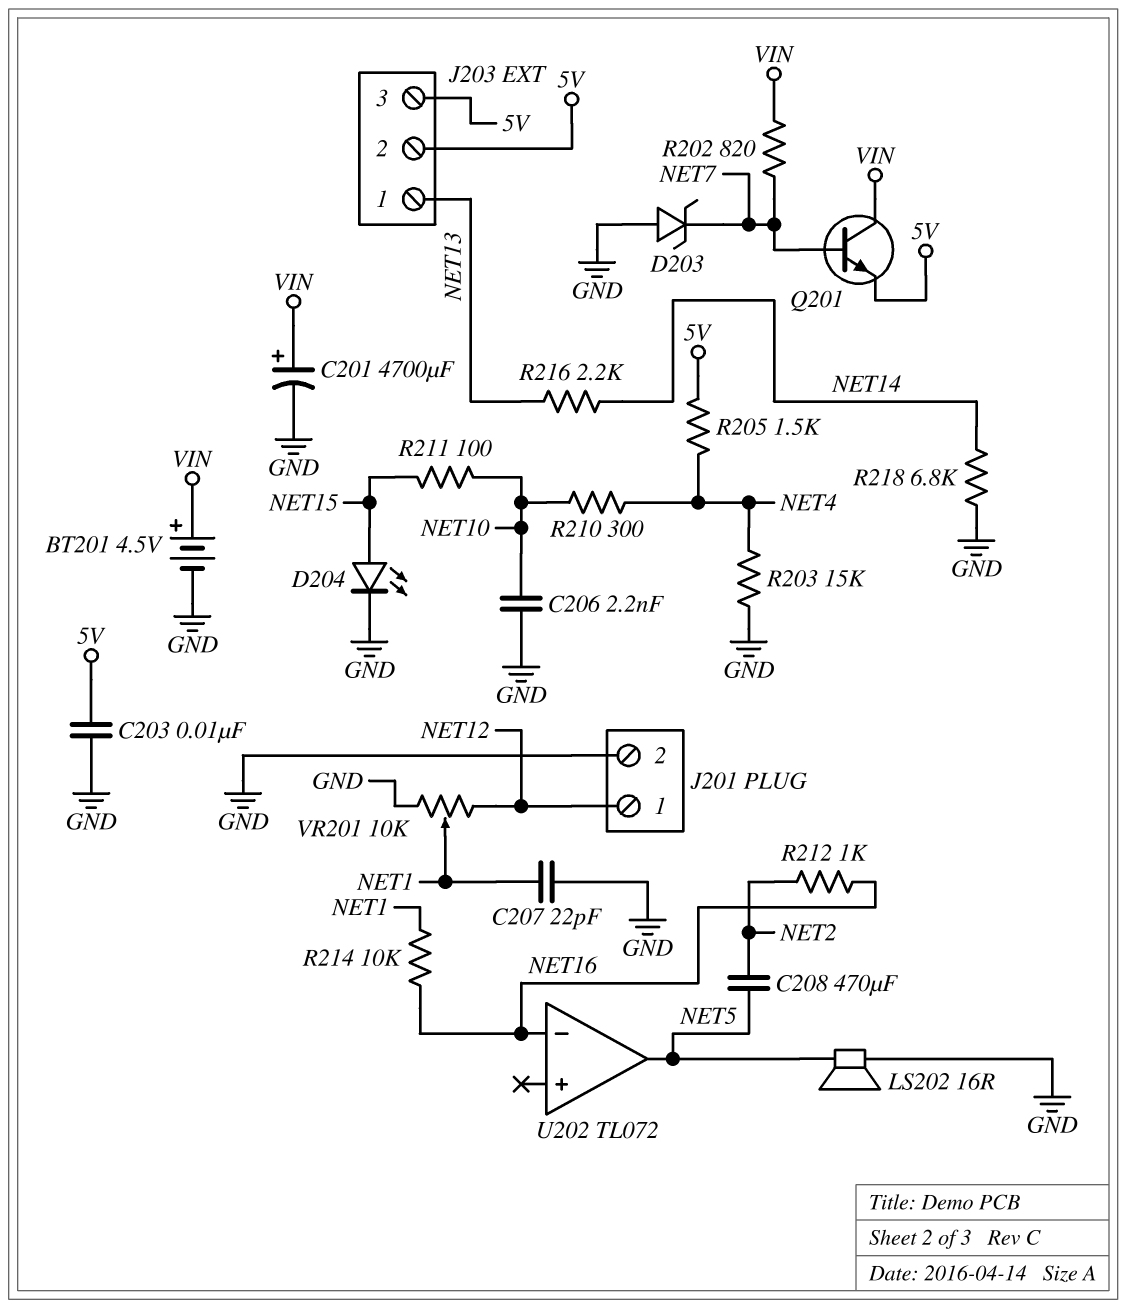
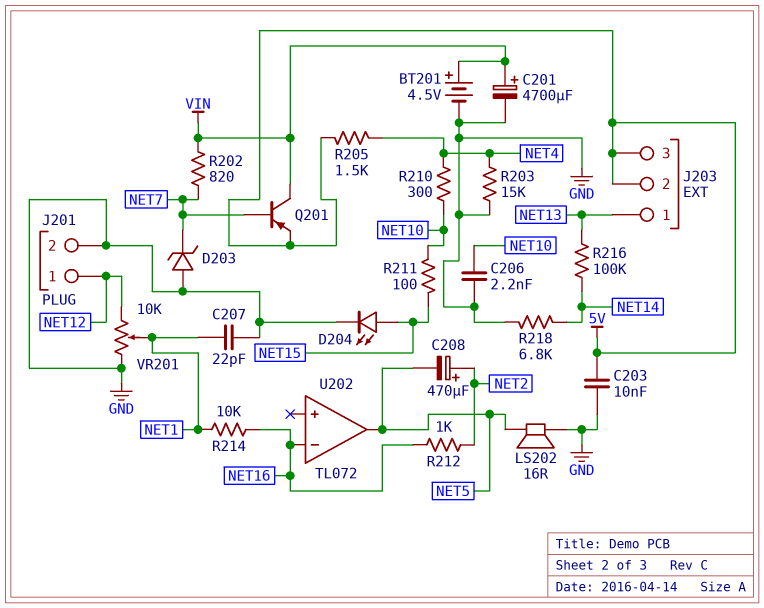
C208: 470uF (NET2, NET5) -> 470uF (plus NET2, minus NET5)
Q201: NPN (B NET7, C VIN, E 5V) -> PNP (B NET7, C VIN, E 5V)
R216: 2.2k (NET13, NET14) -> 100k (NET13, NET14)

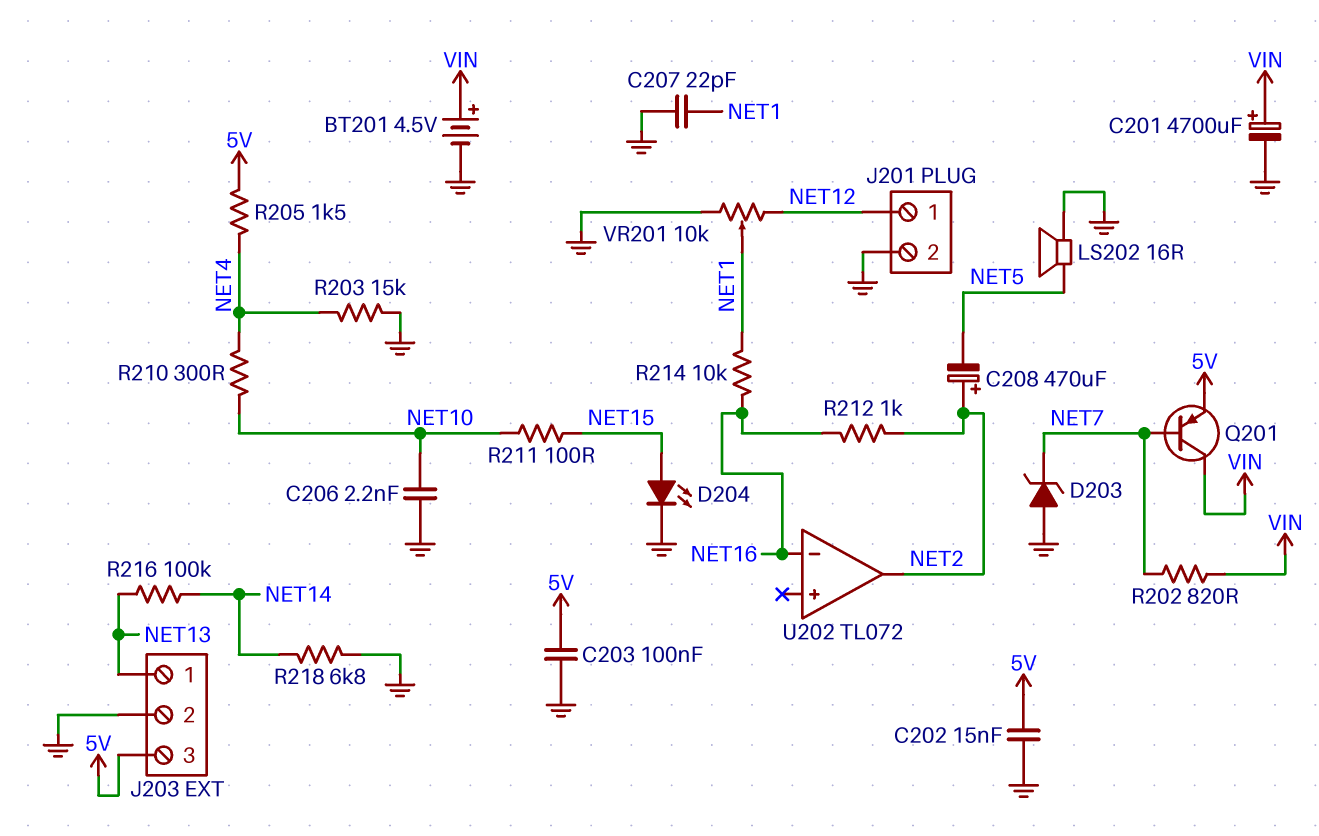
C202: none -> 15nF (5V, GND)
C203: 10nF (5V, GND) -> 100nF (5V, GND)
J203 pin 2: 5V -> GND
U202 pin out: NET5 -> NET2

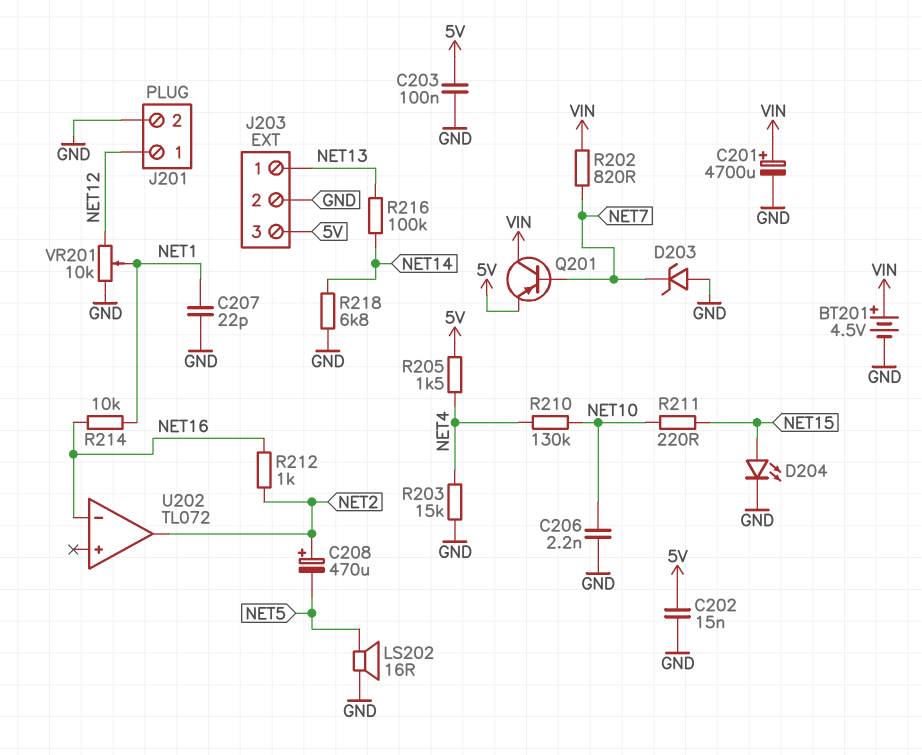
R210: 300 (NET4, NET10) -> 130k (NET4, NET10)
R211: 100 (NET10, NET15) -> 220 (NET10, NET15)

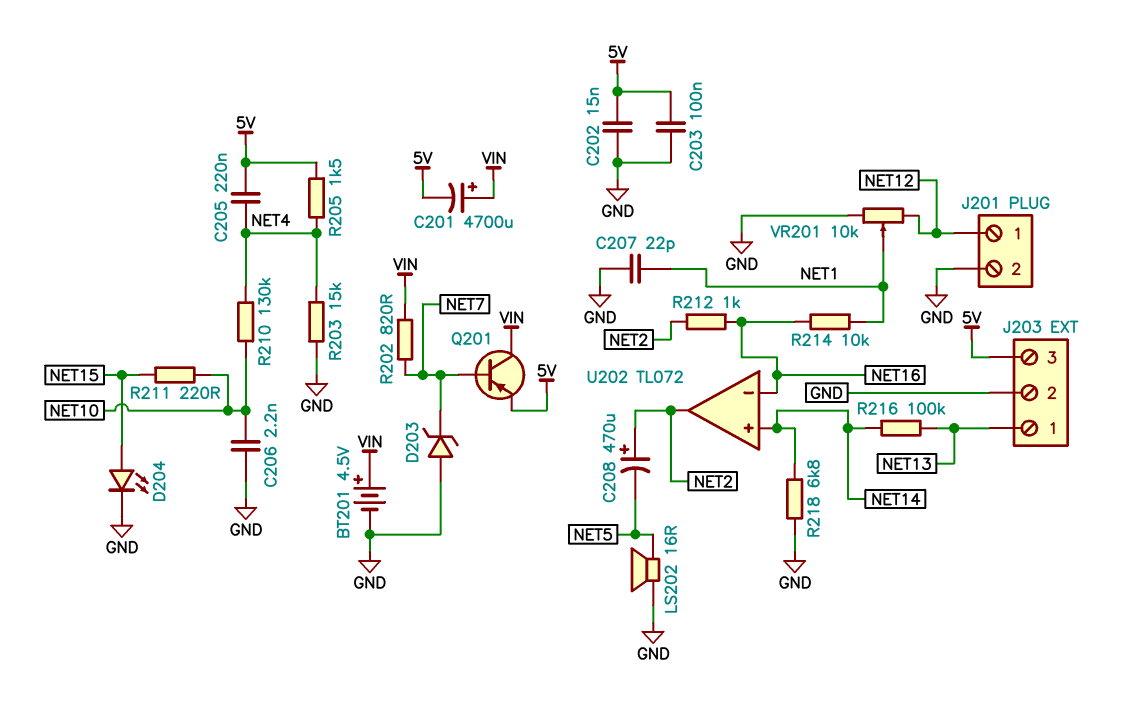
C201: 4700uF (plus VIN, minus GND) -> 4700uF (plus VIN, minus 5V)
C205: none -> 220nF (5V, NET4)
U202 pin in+: none -> NET14

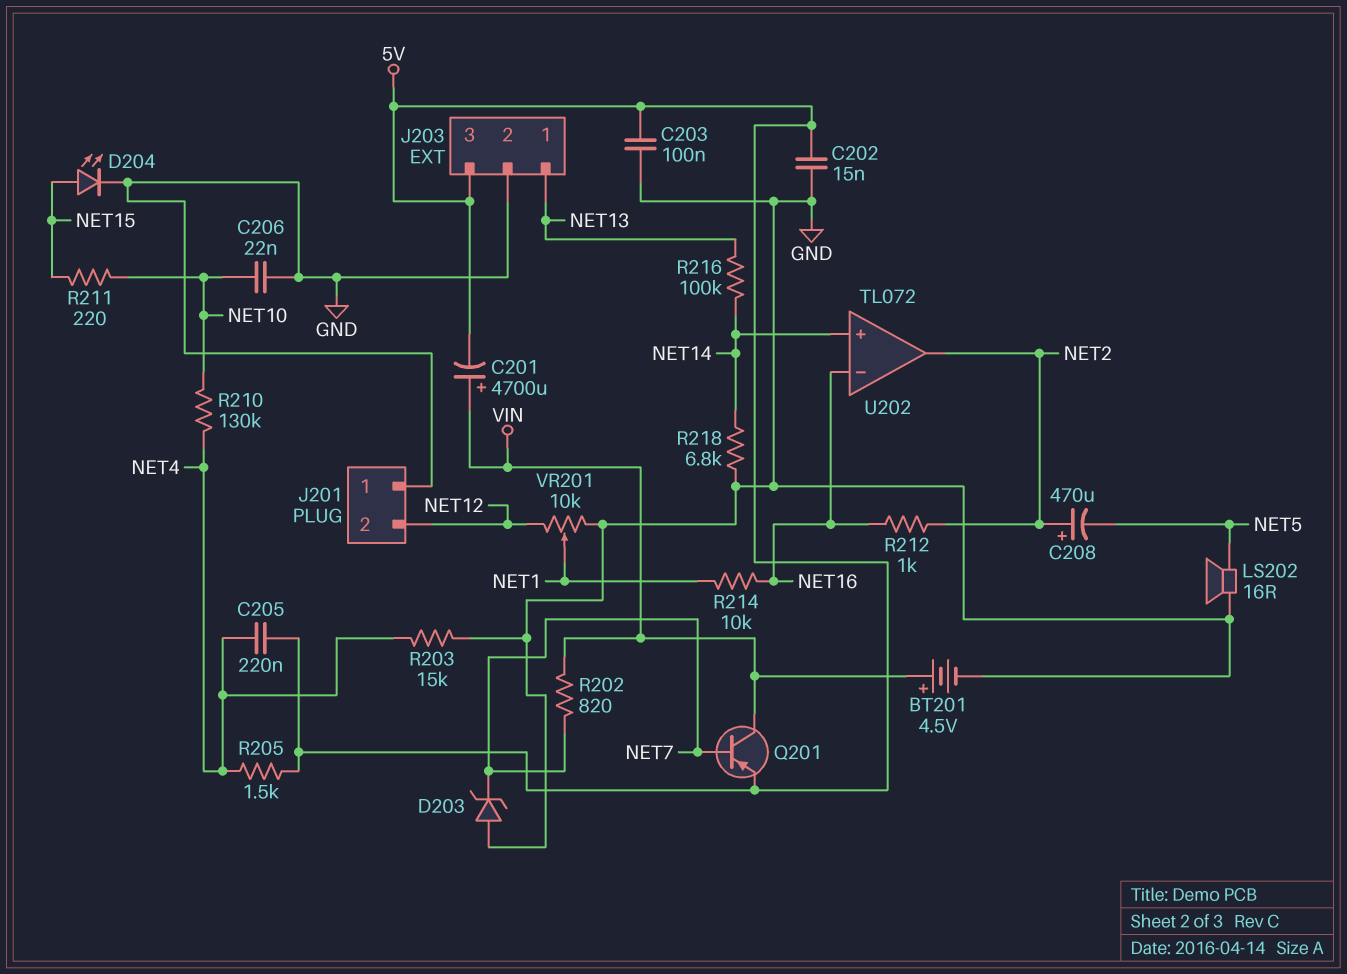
C206: 2.2nF (GND, NET10) -> 22nF (GND, NET10)
C207: 22pF (GND, NET1) -> none
J201 pin 1: NET12 -> GND
J201 pin 2: GND -> NET12

